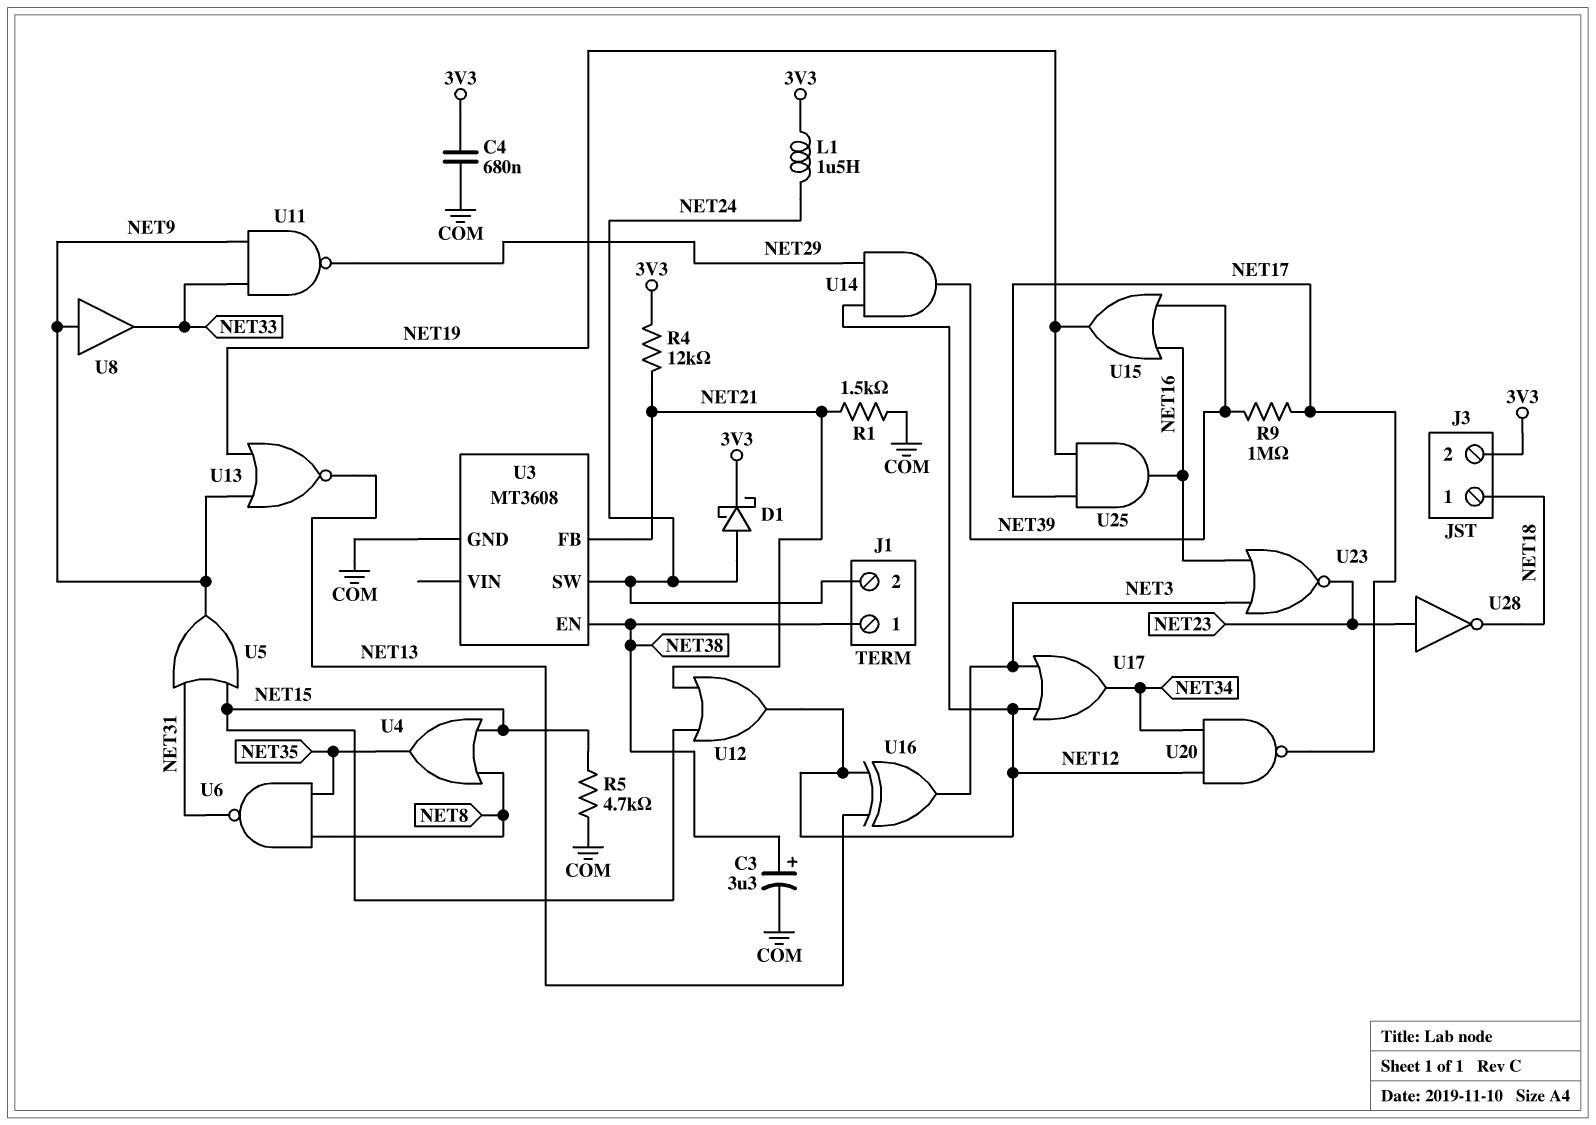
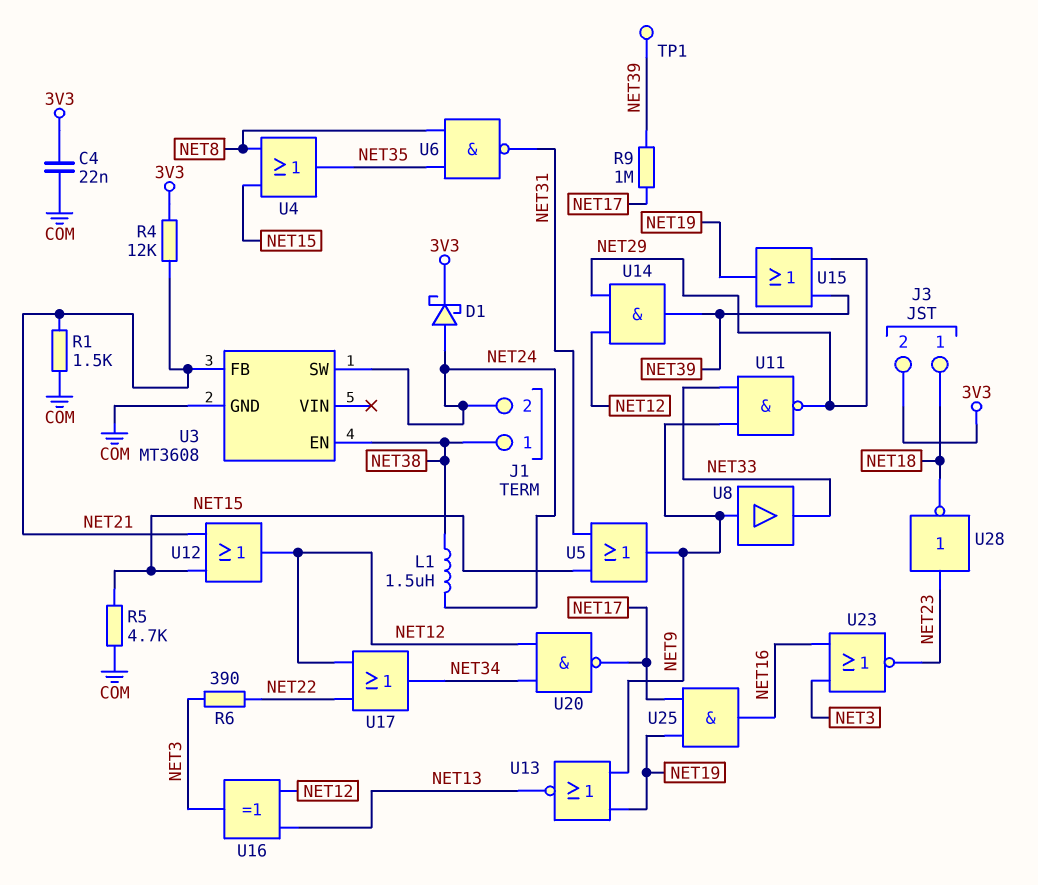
C3: 3.3uF (plus NET38, minus COM) -> none
C4: 680nF (3V3, COM) -> 22nF (3V3, COM)
L1: 1.5uH (3V3, NET24) -> 1.5uH (NET24, NET38)
R6: none -> 390 (NET3, NET22)
TP1: none -> test point (NET39)
U15: OR (in NET16, in NET39, out NET19) -> OR (in NET29, in NET39, out NET19)
U17: OR (in NET3, in NET12, out NET34) -> OR (in NET12, in NET22, out NET34)

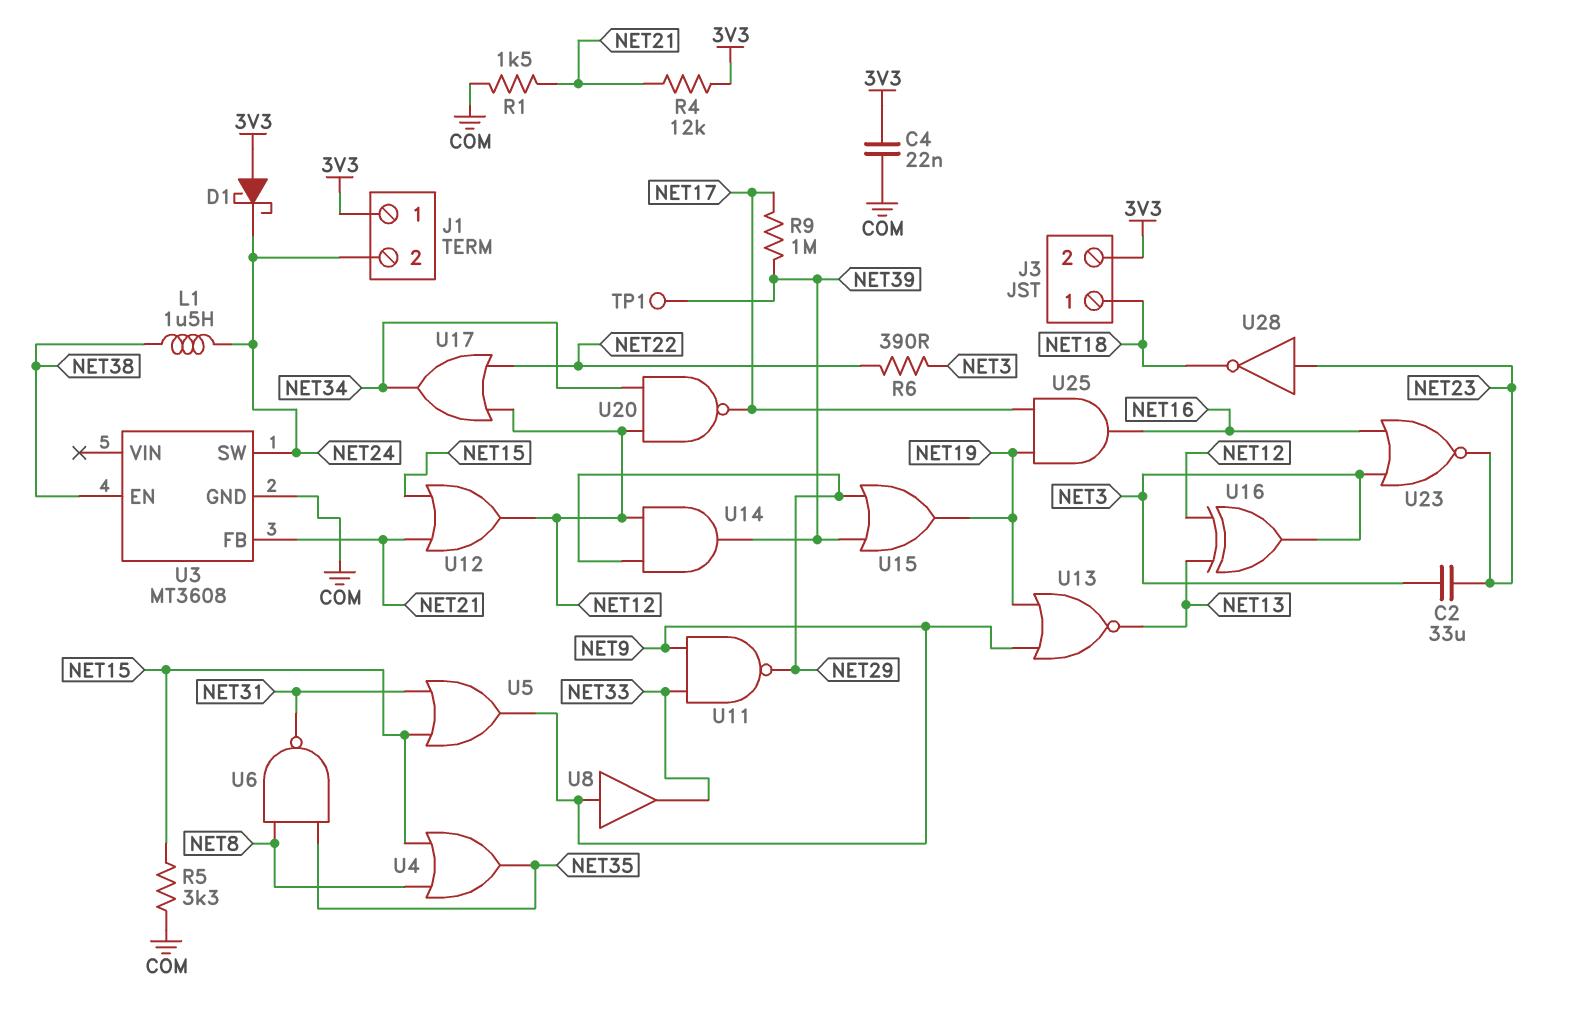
C2: none -> 33uF (NET3, NET23)
D1: schottky (A NET24, K 3V3) -> schottky (A 3V3, K NET24)
J1 pin 1: NET38 -> 3V3
R5: 4.7k (COM, NET15) -> 3.3k (COM, NET15)

